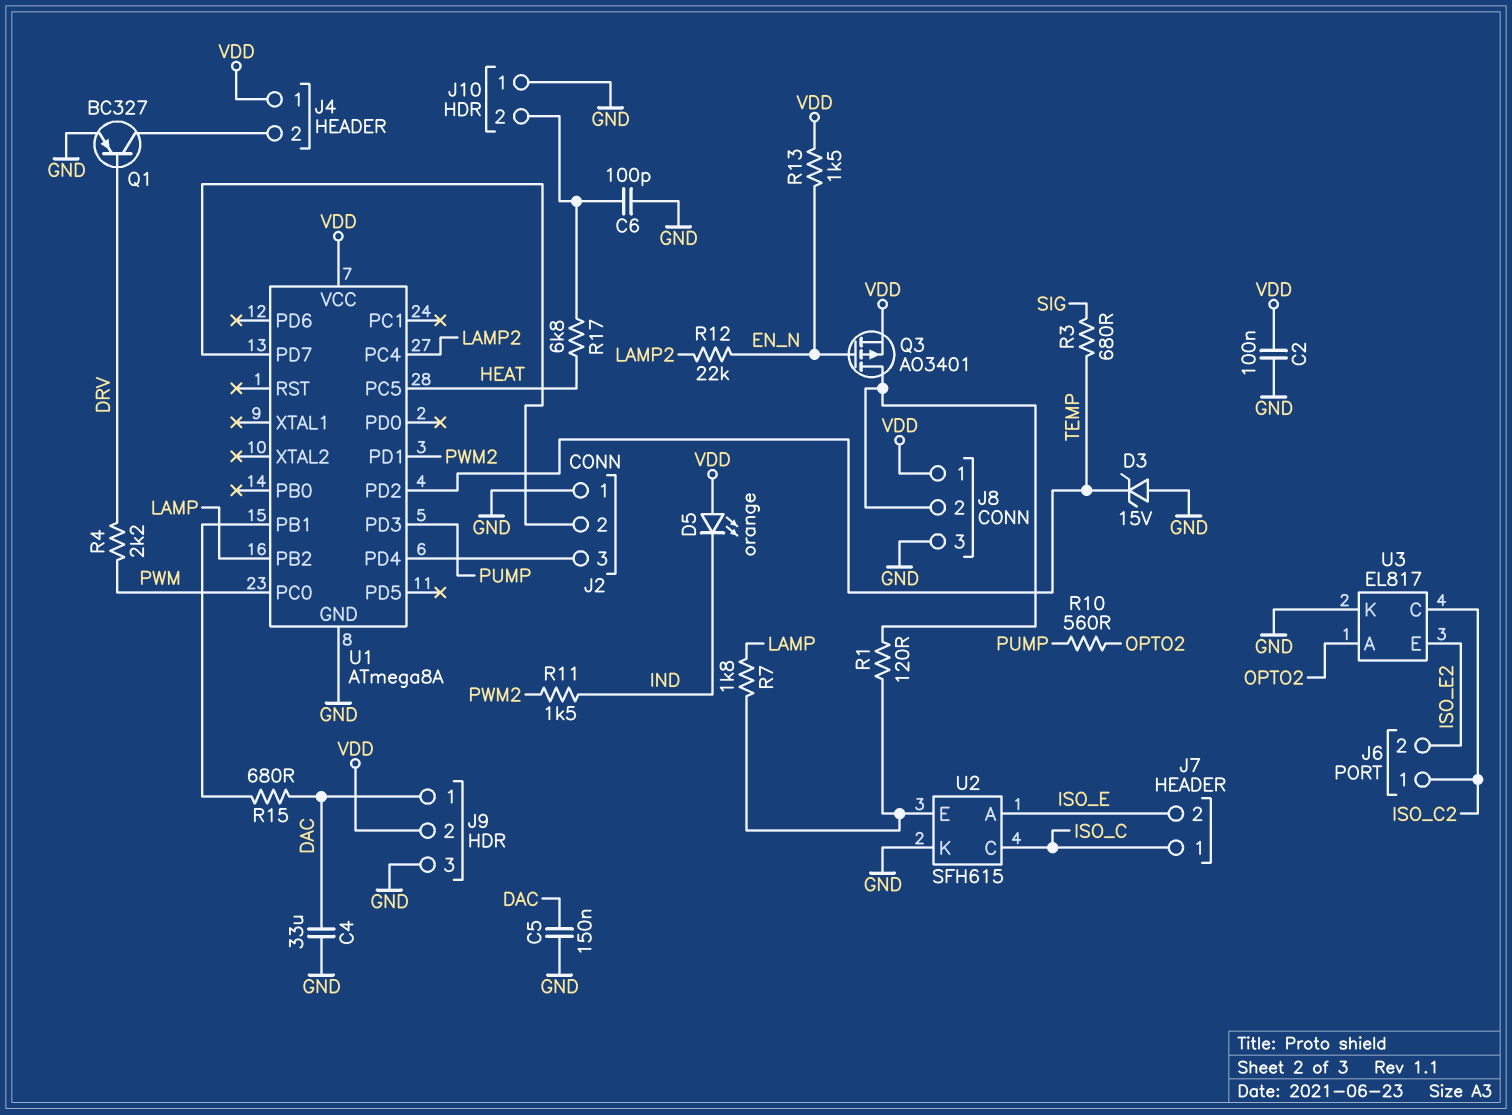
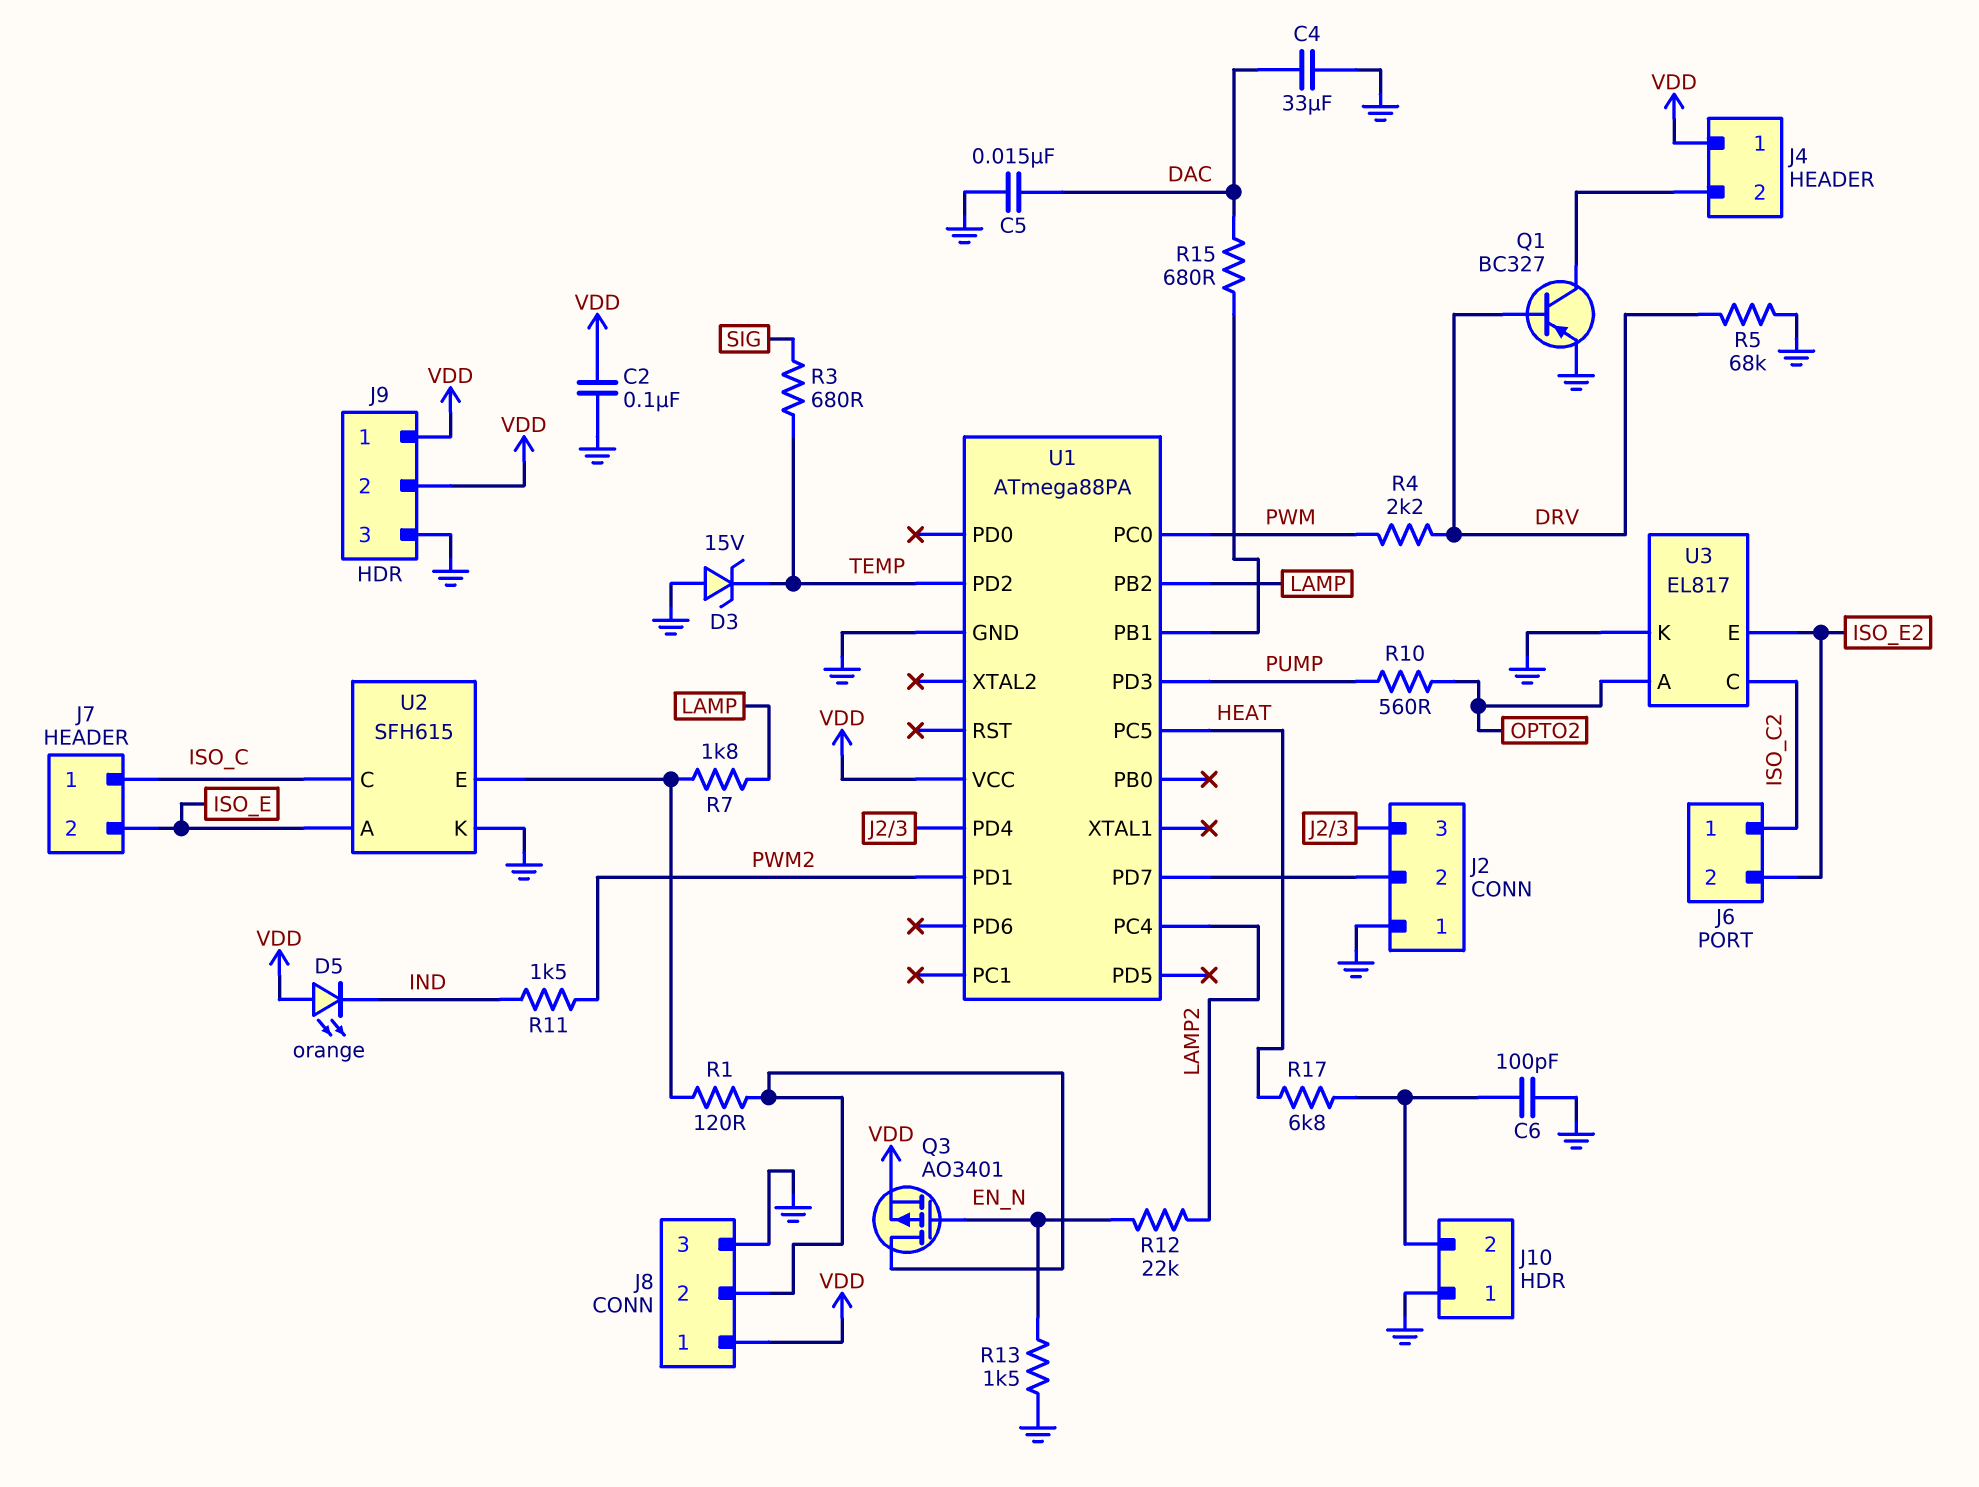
C5: 150nF (DAC, GND) -> 15nF (DAC, GND)
J9 pin 1: DAC -> VDD
R5: none -> 68k (DRV, GND)
R13: 1.5k (EN_N, VDD) -> 1.5k (EN_N, GND)
U1: ATmega8A -> ATmega88PA

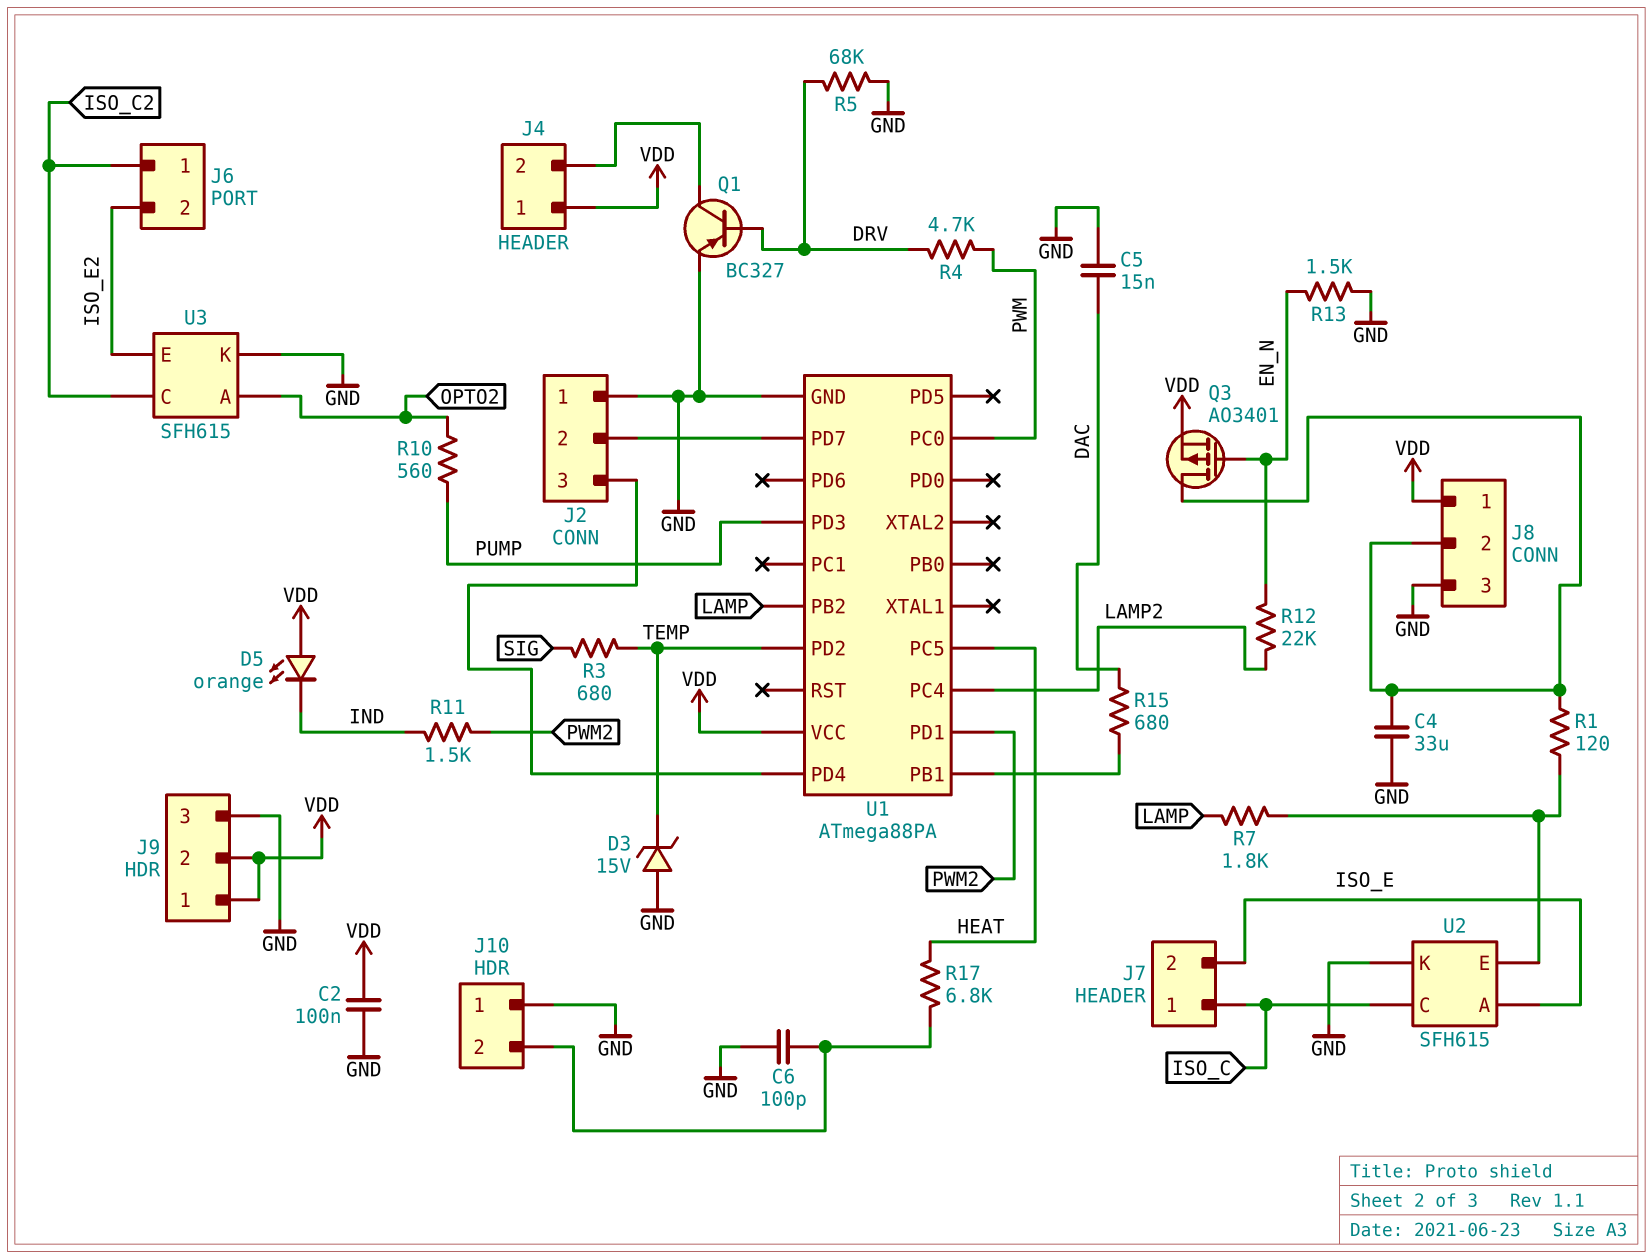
C4: 33uF (DAC, GND) -> 33uF (GND, J8/2)
R4: 2.2k (DRV, PWM) -> 4.7k (DRV, PWM)
U3: EL817 -> SFH615

